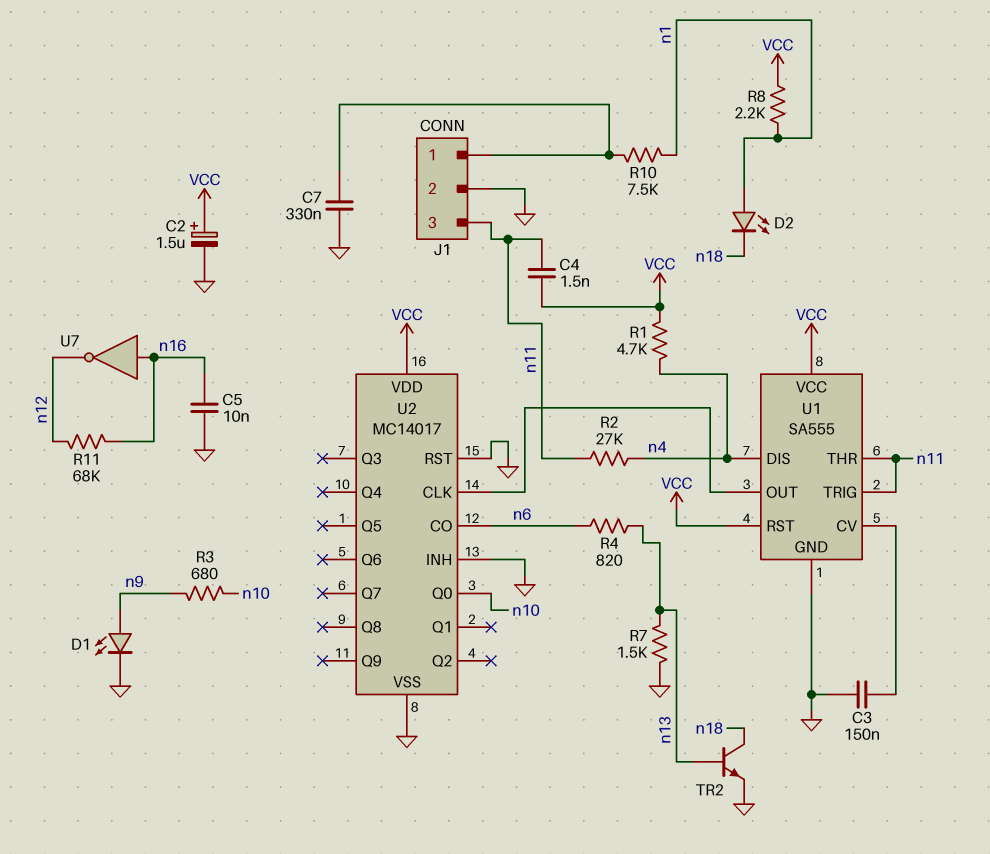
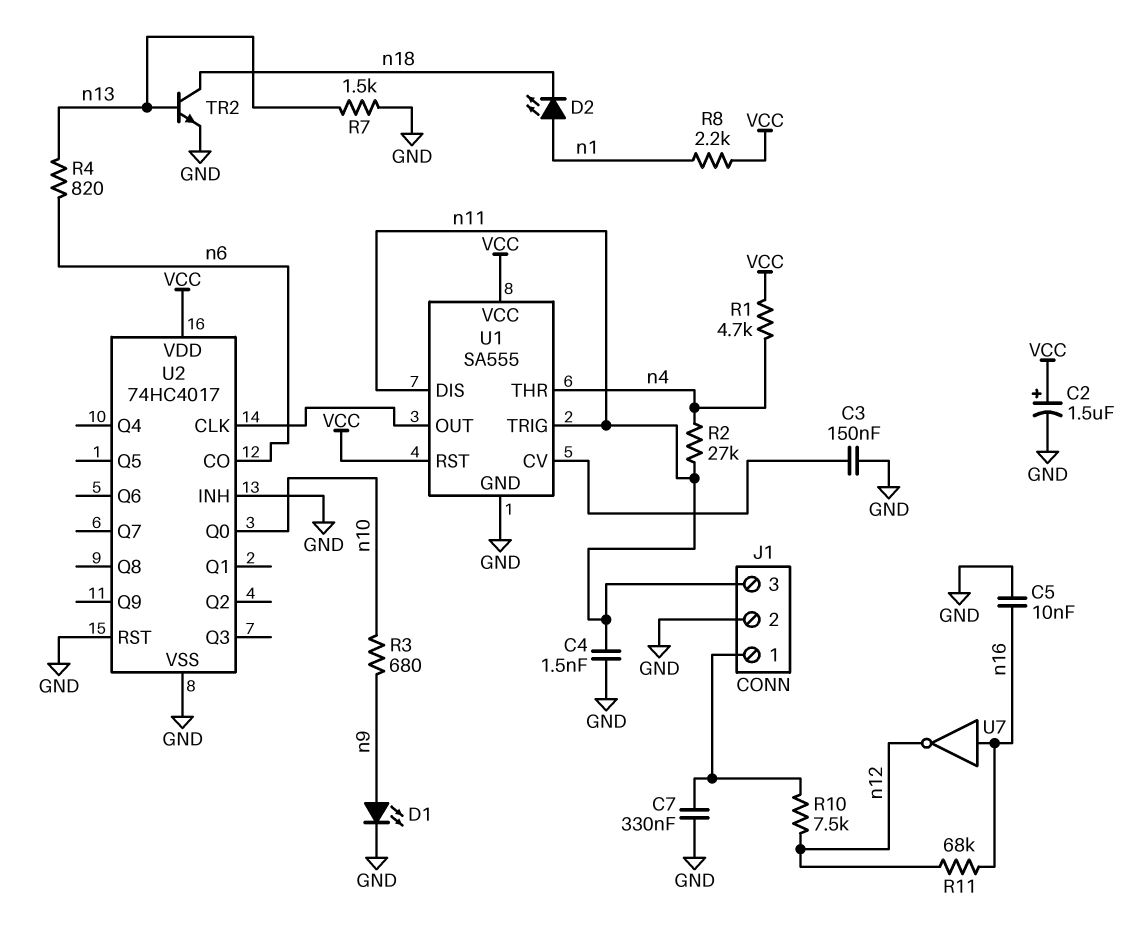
C4: 1.5nF (VCC, n11) -> 1.5nF (GND, n11)
R10: 7.5k (J1/1, n1) -> 7.5k (J1/1, n12)
U1 pin DIS: n4 -> n11
U1 pin THR: n11 -> n4
U2: MC14017 -> 74HC4017

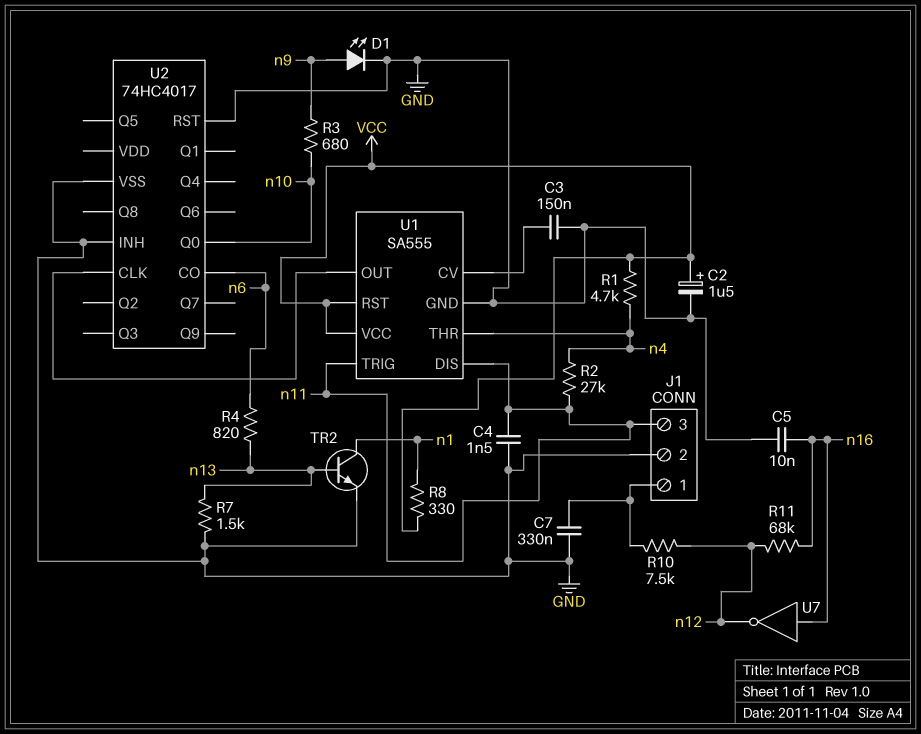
D2: LED (A n1, K n18) -> none
R8: 2.2k (VCC, n1) -> 330 (VCC, n1)
TR2: NPN (B n13, C n18, E GND) -> NPN (B n13, C n1, E GND)
U2 pin VDD: VCC -> none

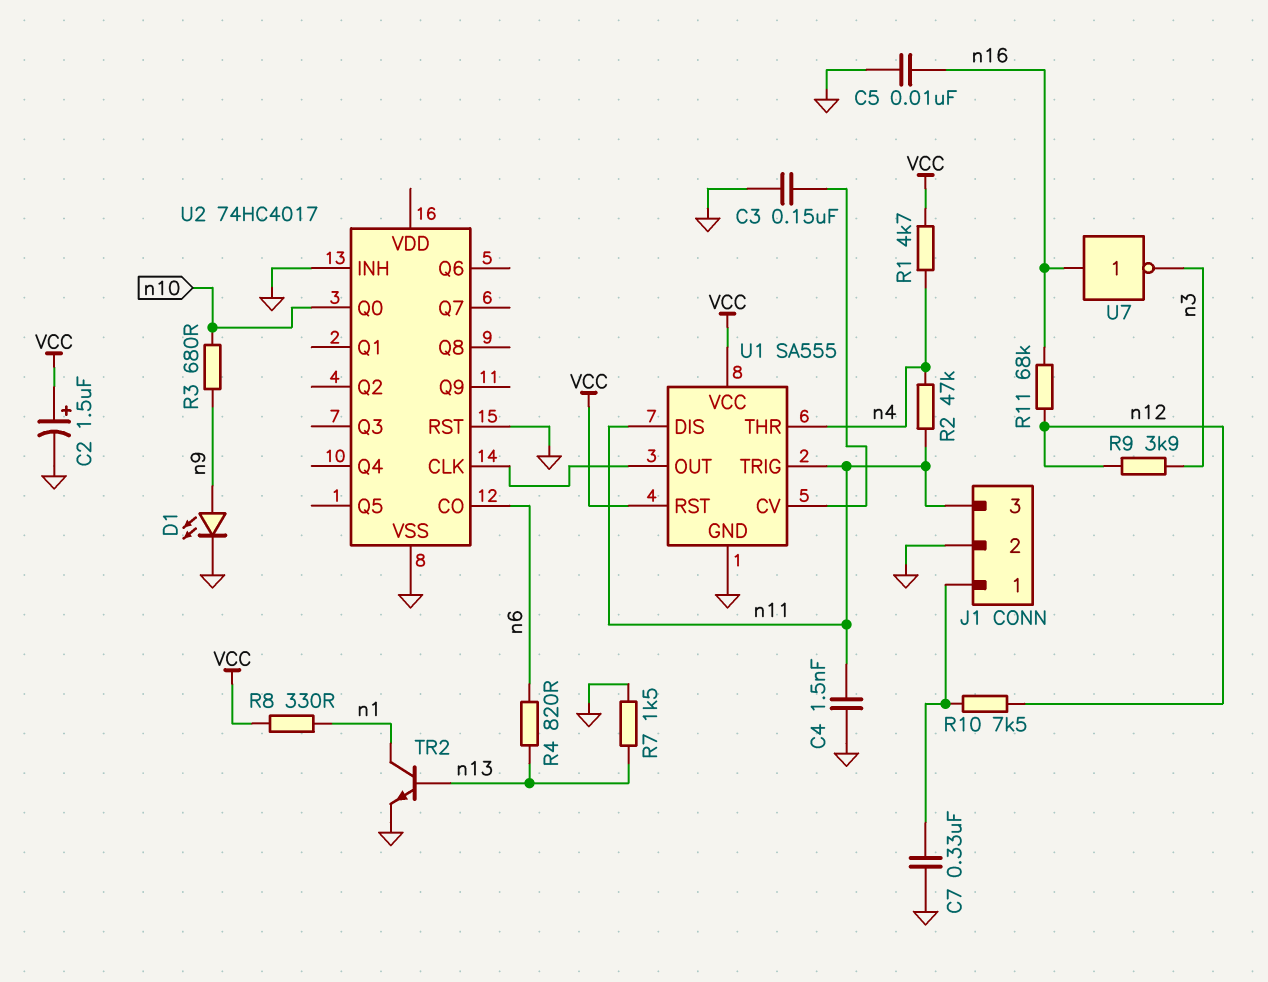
R2: 27k (n4, n11) -> 47k (n4, n11)
R9: none -> 3.9k (n3, n12)
U7: NOT (in n16, out n12) -> NOT (in n16, out n3)

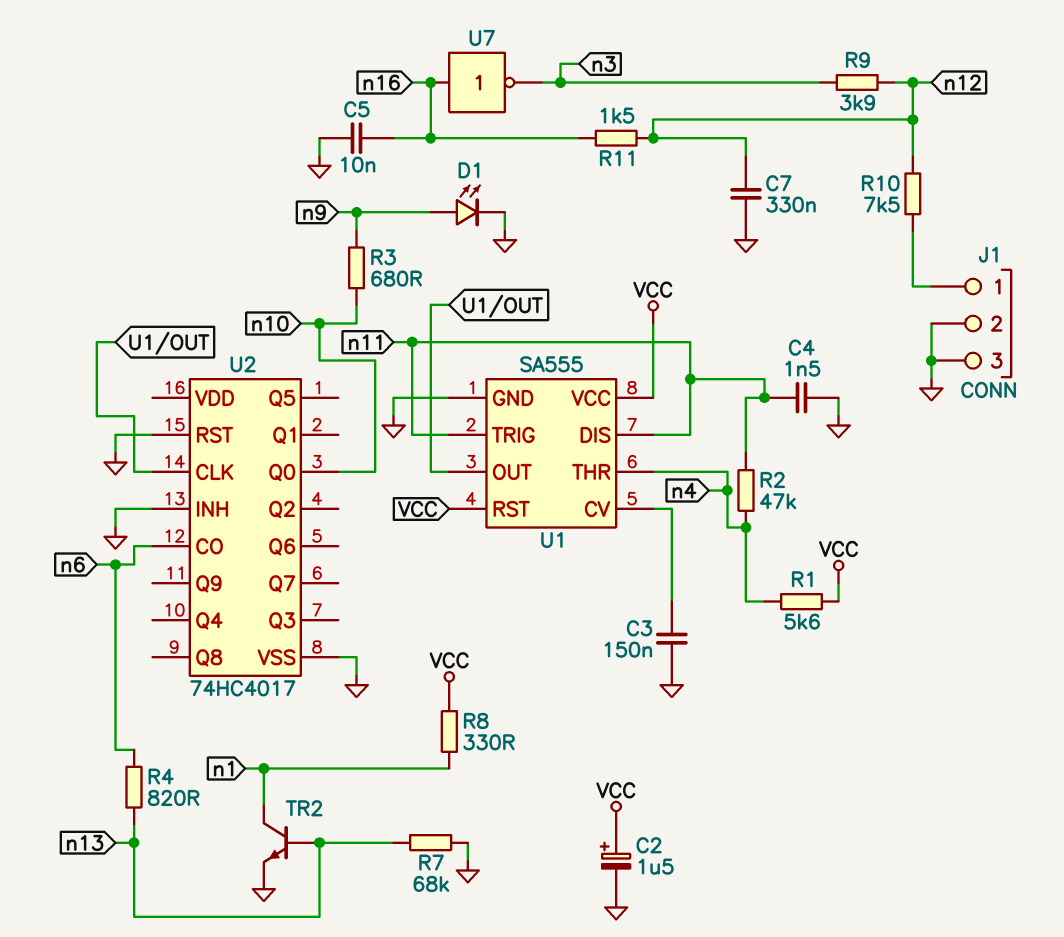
C7: 330nF (GND, J1/1) -> 330nF (GND, n12)
J1 pin 3: n11 -> GND
R1: 4.7k (VCC, n4) -> 5.6k (VCC, n4)
R7: 1.5k (GND, n13) -> 68k (GND, n13)
R11: 68k (n12, n16) -> 1.5k (n12, n16)

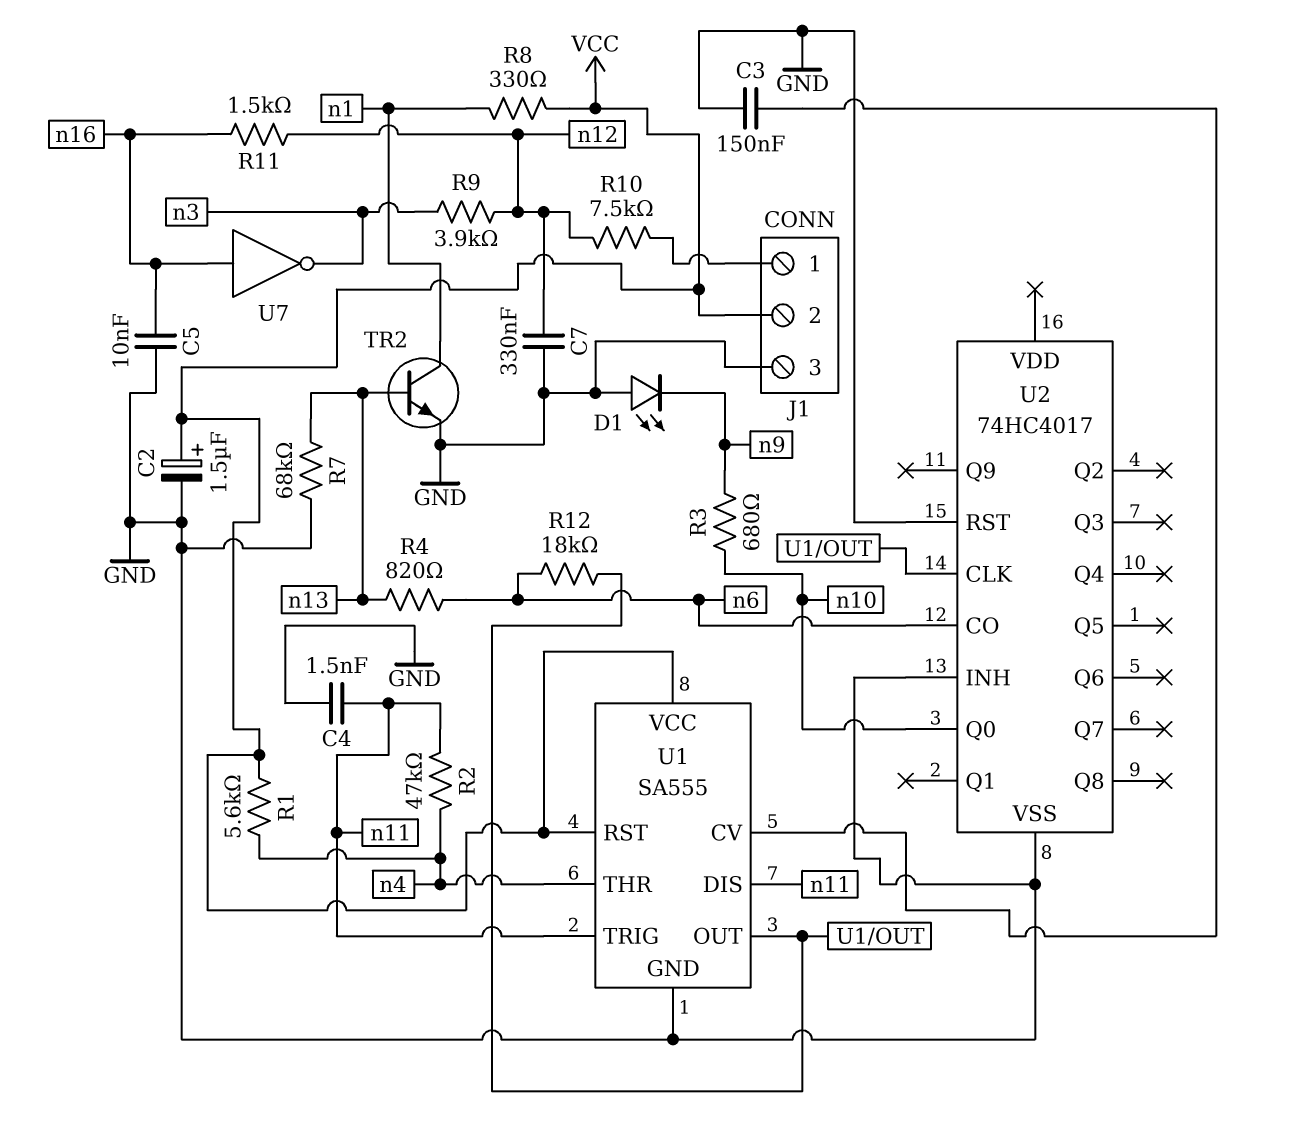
D1: LED (A n9, K GND) -> LED (A GND, K n9)
J1 pin 2: GND -> VCC
R12: none -> 18k (U1/OUT, n6)

